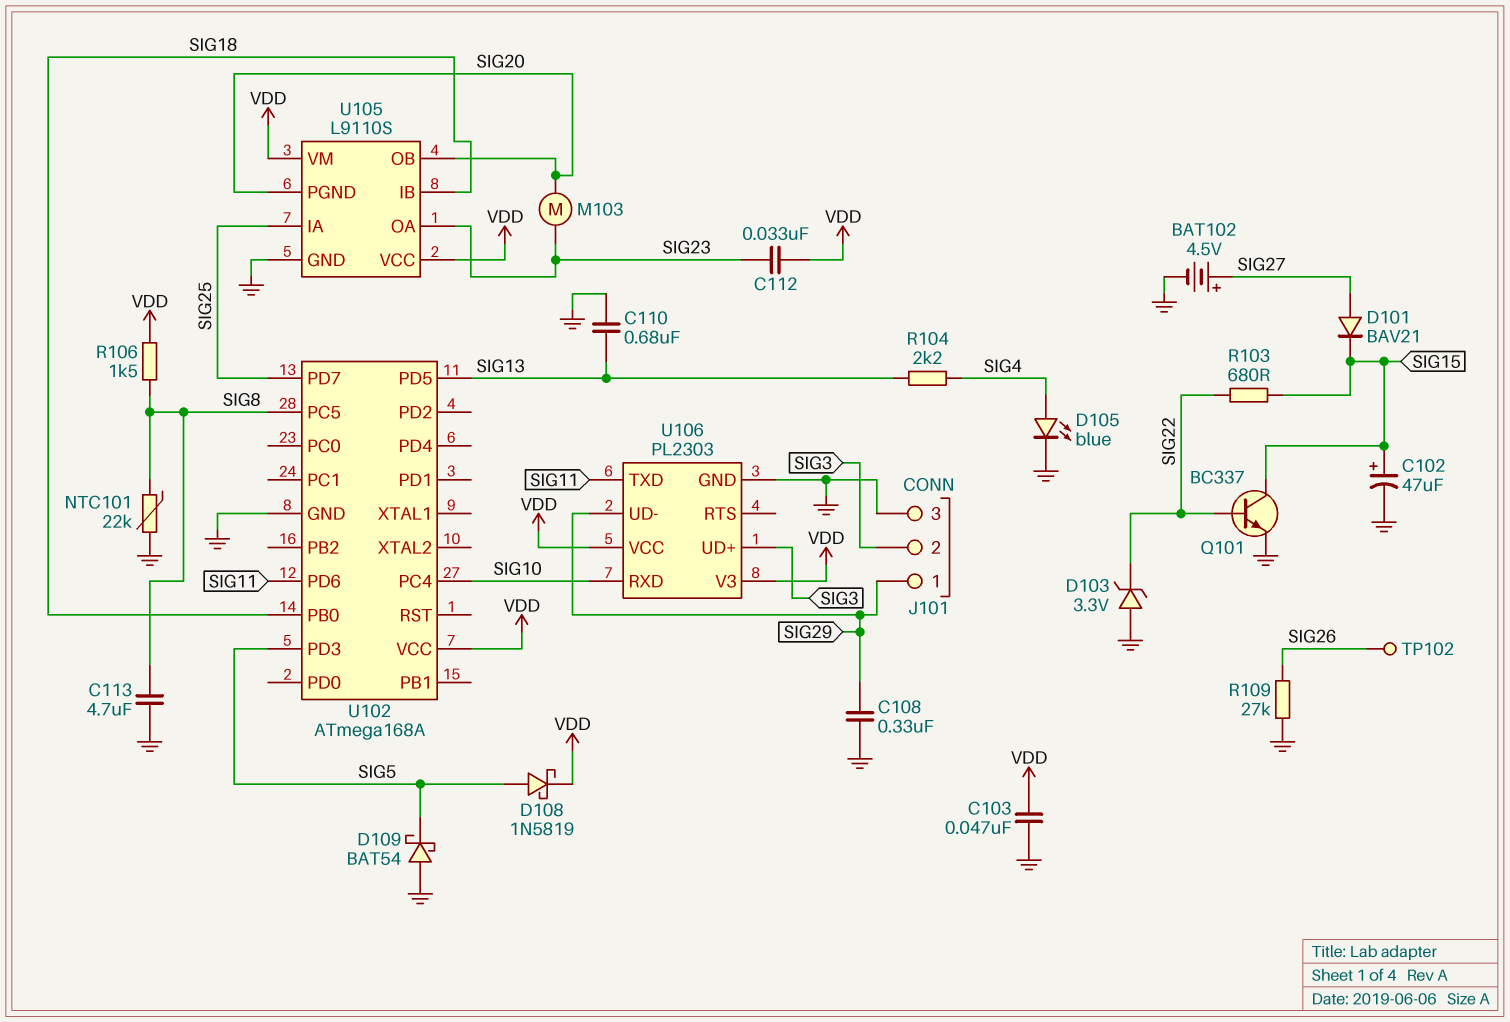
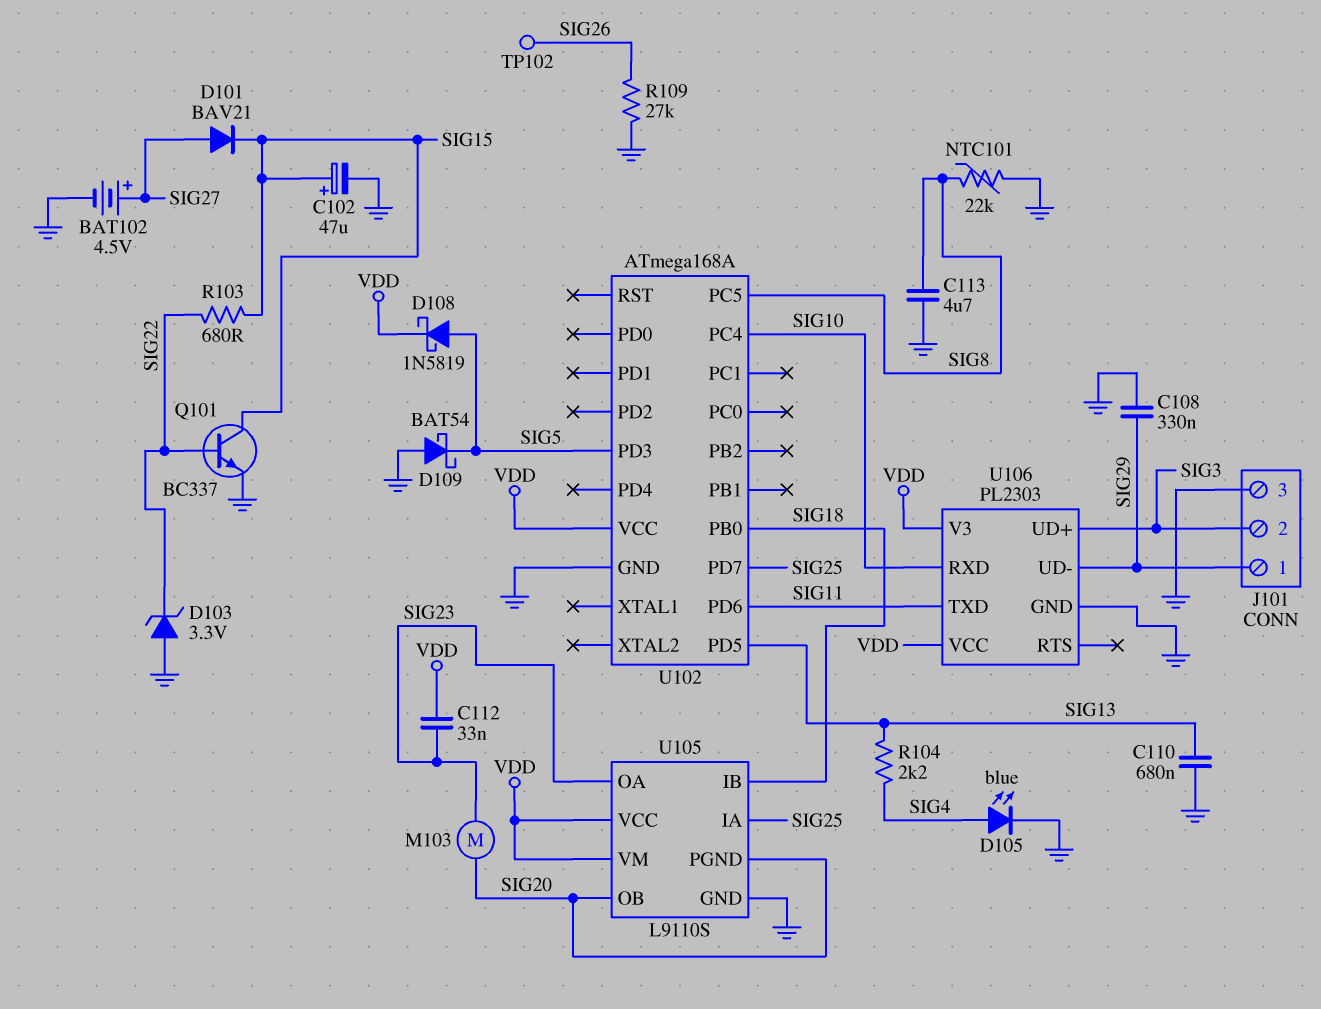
C103: 47nF (GND, VDD) -> none
R106: 1.5k (SIG8, VDD) -> none

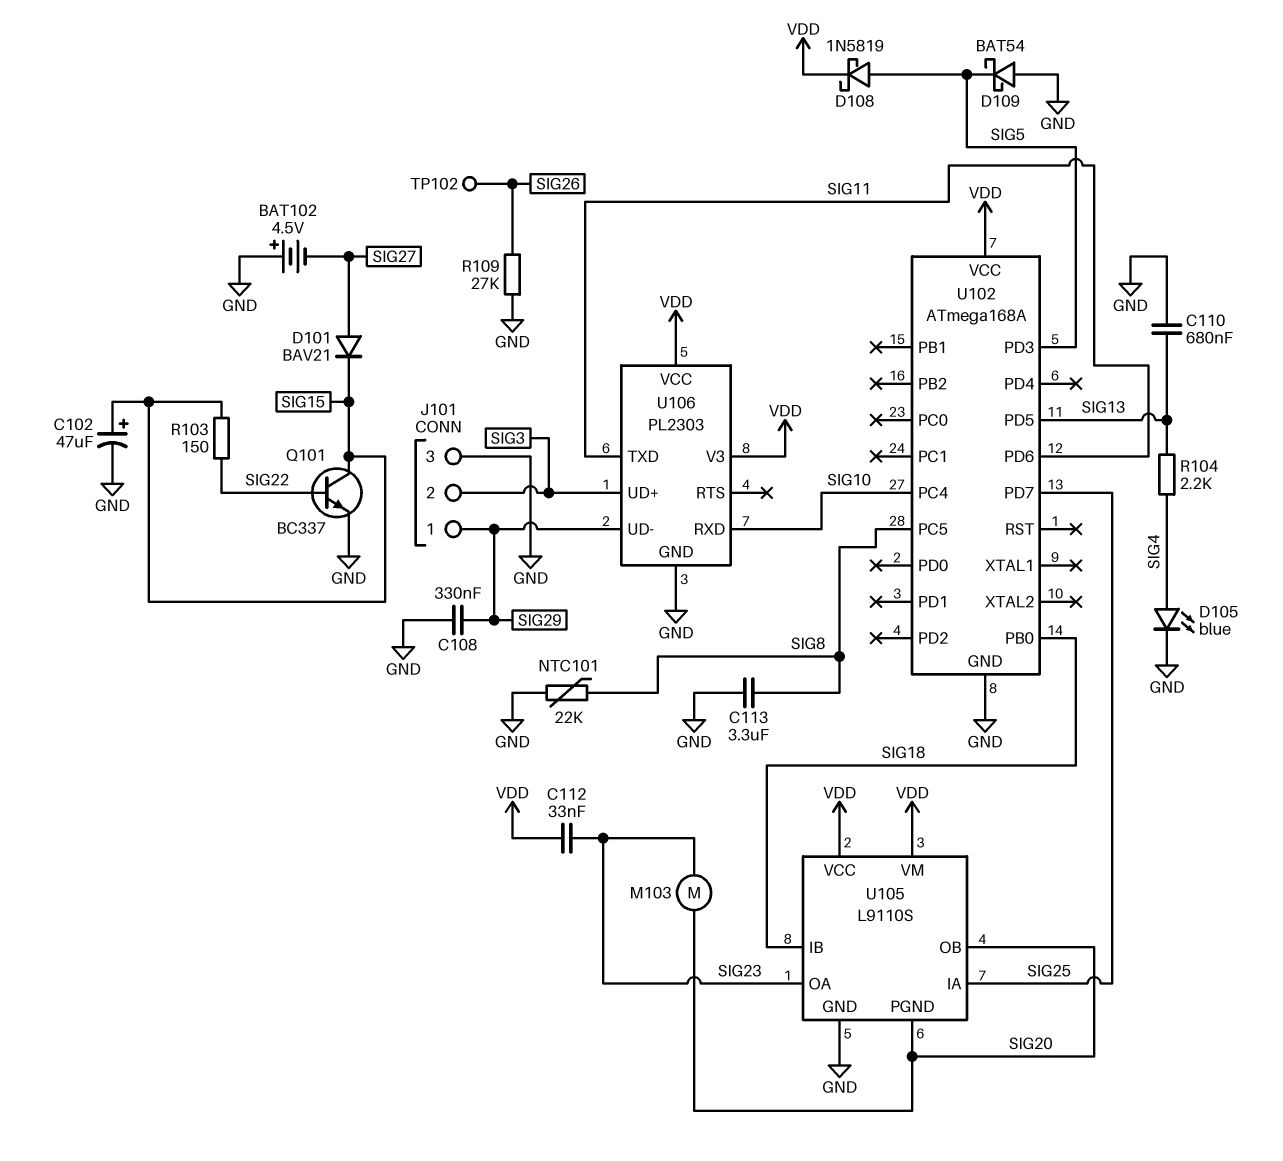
BAT102: 4.5V (plus SIG27, minus GND) -> 4.5V (plus GND, minus SIG27)
C113: 4.7uF (GND, SIG8) -> 3.3uF (GND, SIG8)
D103: zener 3.3V (A GND, K SIG22) -> none
R103: 680 (SIG15, SIG22) -> 150 (SIG15, SIG22)

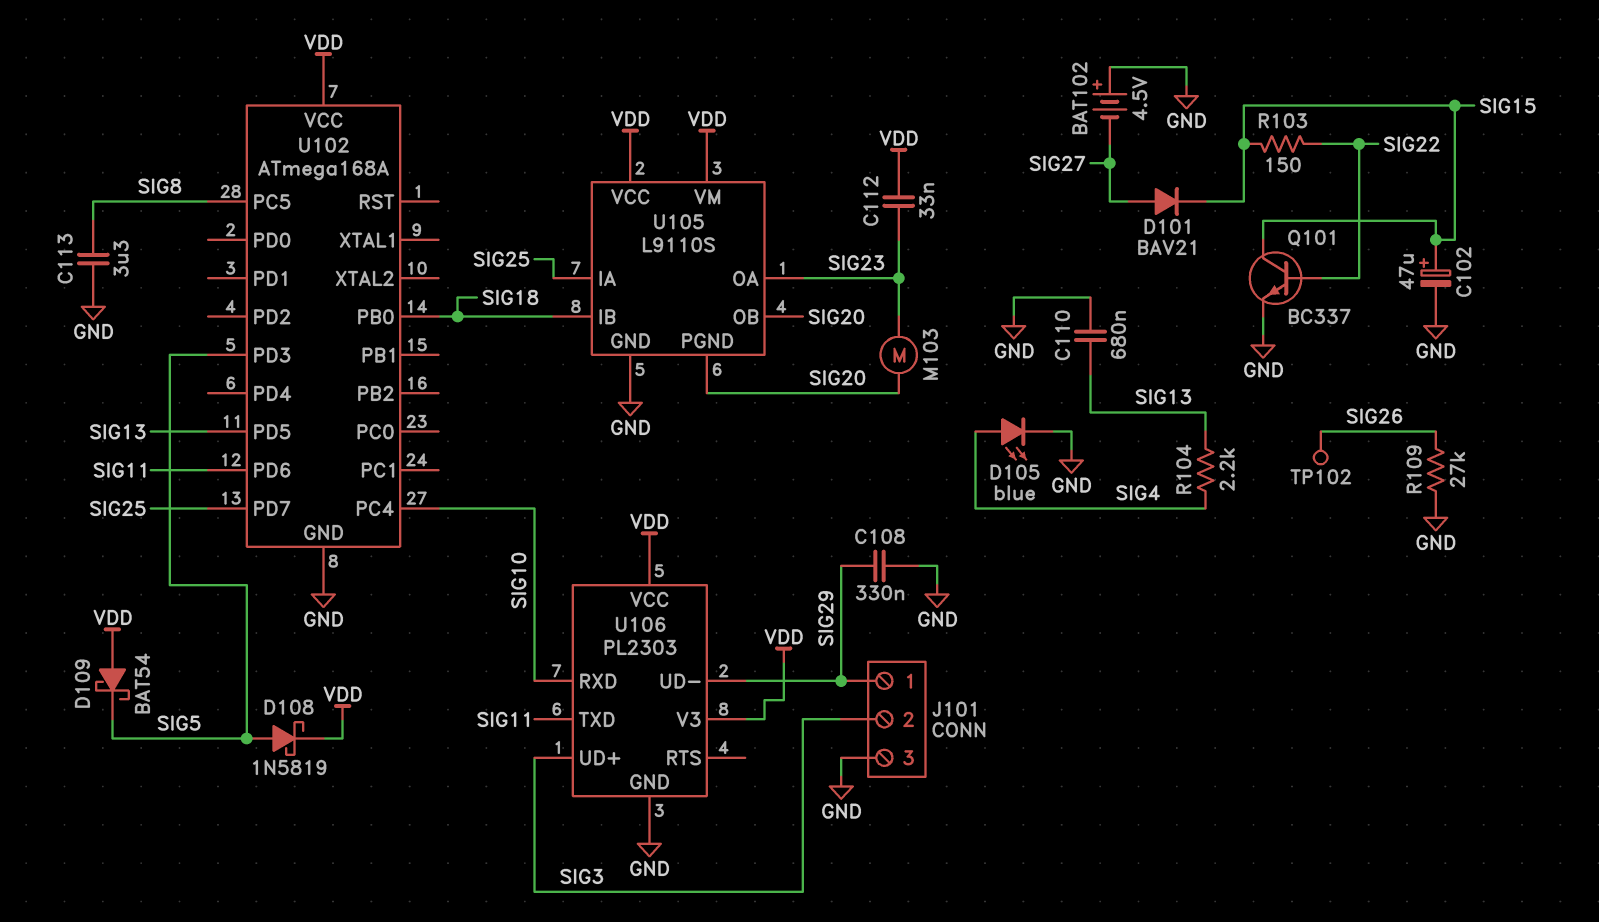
D109: schottky BAT54 (A GND, K SIG5) -> schottky BAT54 (A VDD, K SIG5)
NTC101: 22k (GND, SIG8) -> none

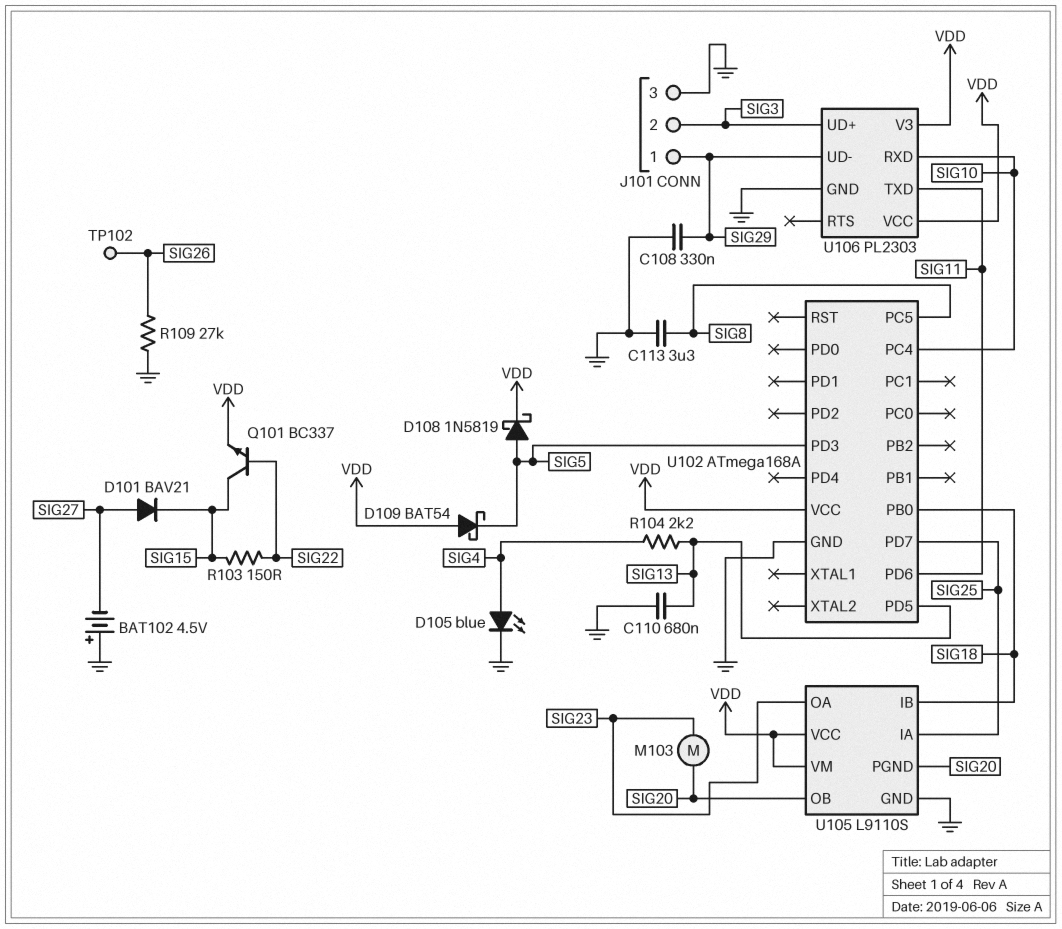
C102: 47uF (plus SIG15, minus GND) -> none
C112: 33nF (SIG23, VDD) -> none
Q101: NPN BC337 (B SIG22, C SIG15, E GND) -> NPN BC337 (B SIG22, C SIG15, E VDD)

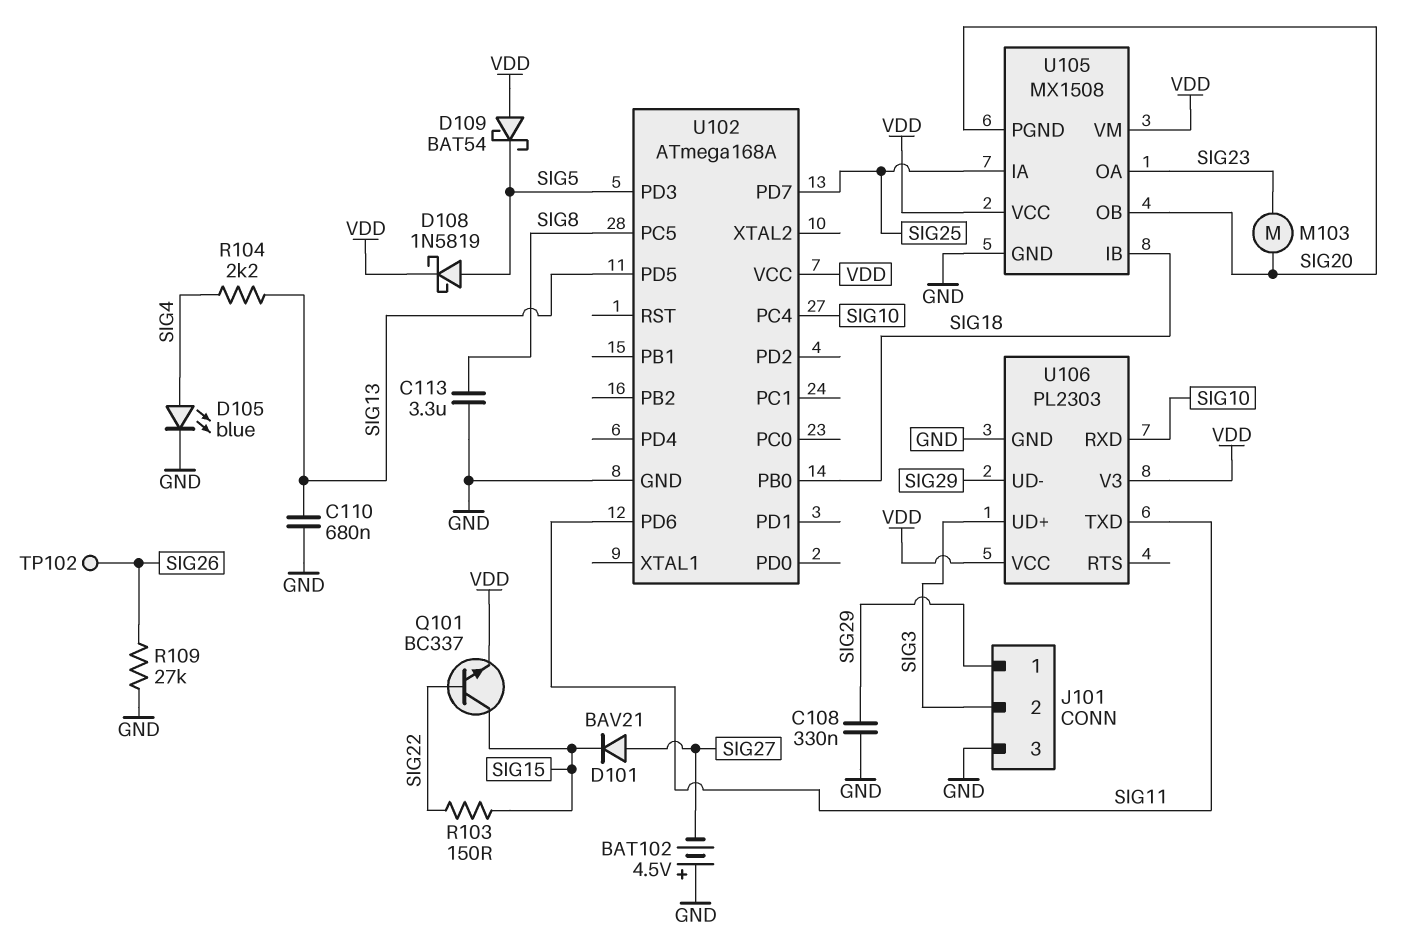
U105: L9110S -> MX1508

